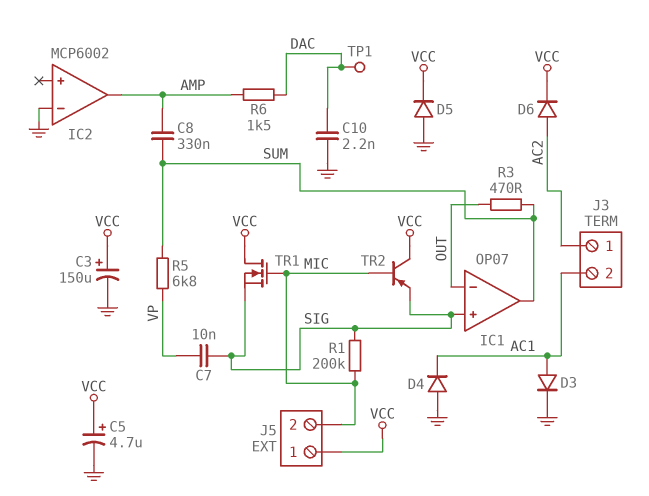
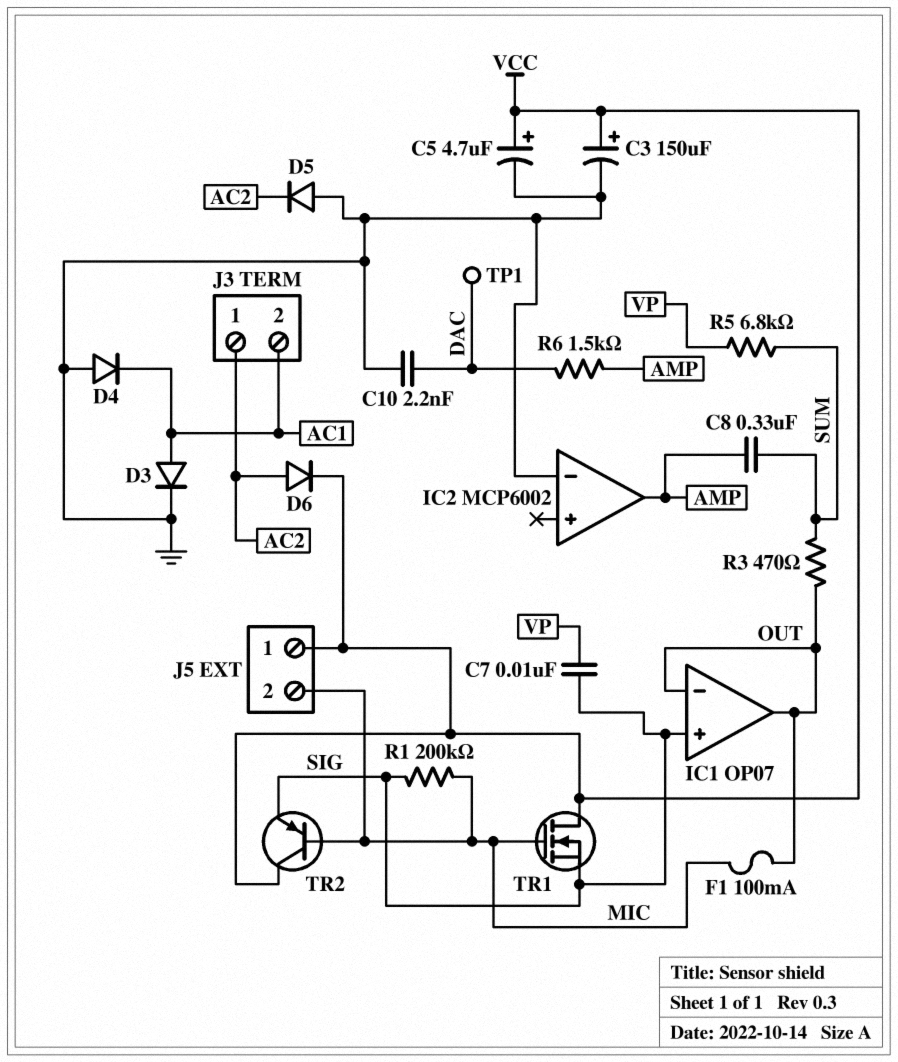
D5: diode (A GND, K VCC) -> diode (A GND, K AC2)
F1: none -> 100mA (MIC, OUT)
IC1 pin out: SUM -> OUT

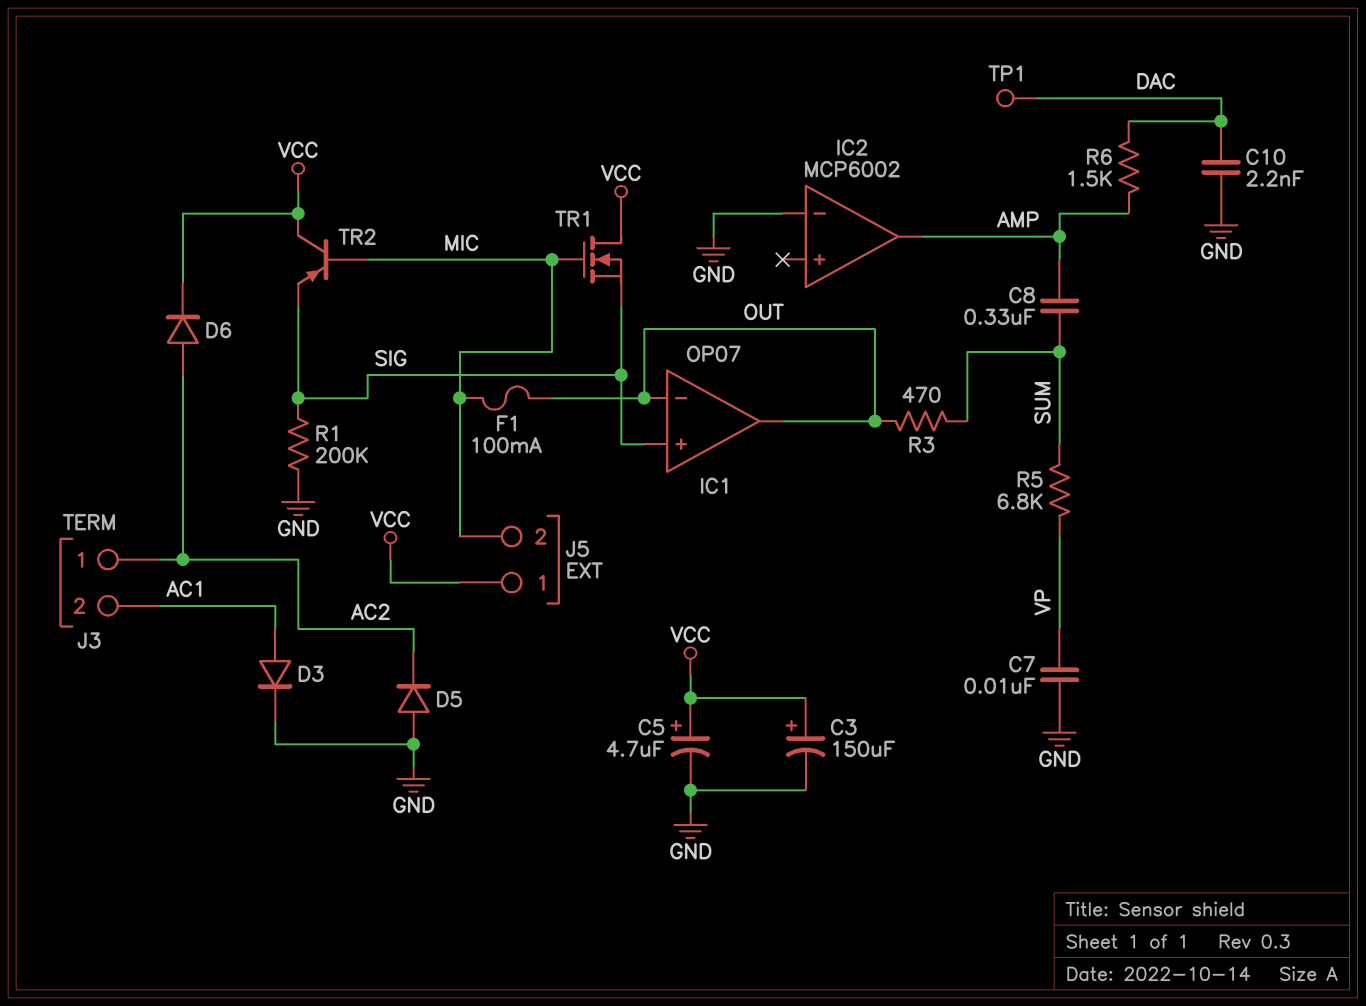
C7: 10nF (SIG, VP) -> 10nF (GND, VP)
D4: diode (A GND, K AC1) -> none
R1: 200k (MIC, SIG) -> 200k (GND, SIG)

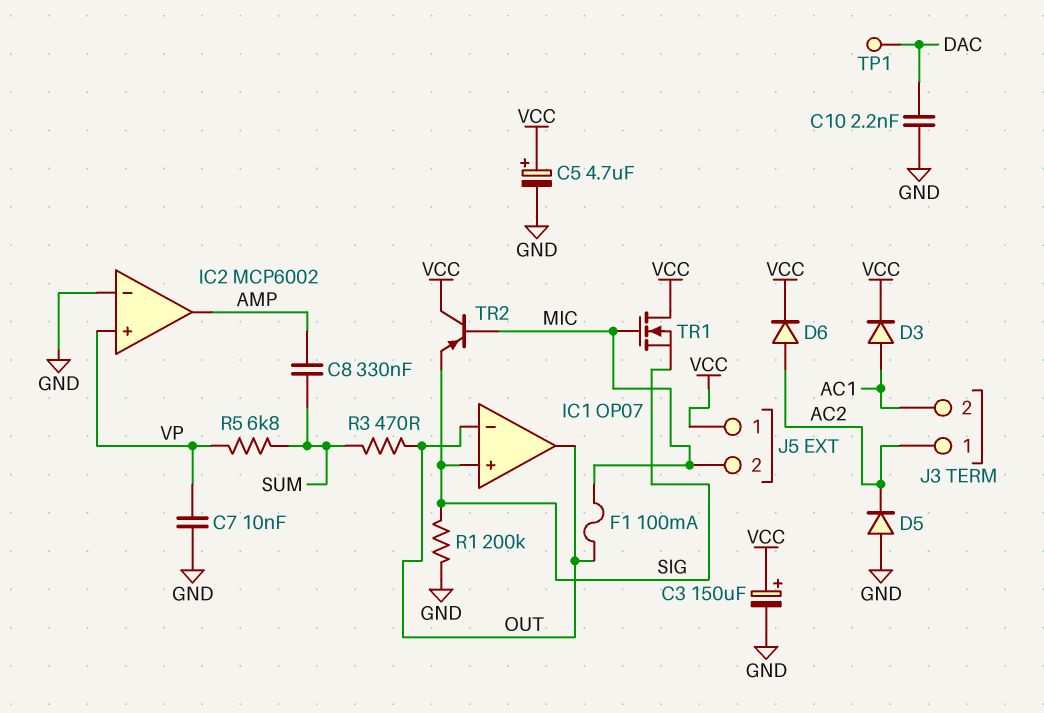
D3: diode (A AC1, K GND) -> diode (A AC1, K VCC)
IC2 pin in+: none -> VP
R6: 1.5k (AMP, DAC) -> none

